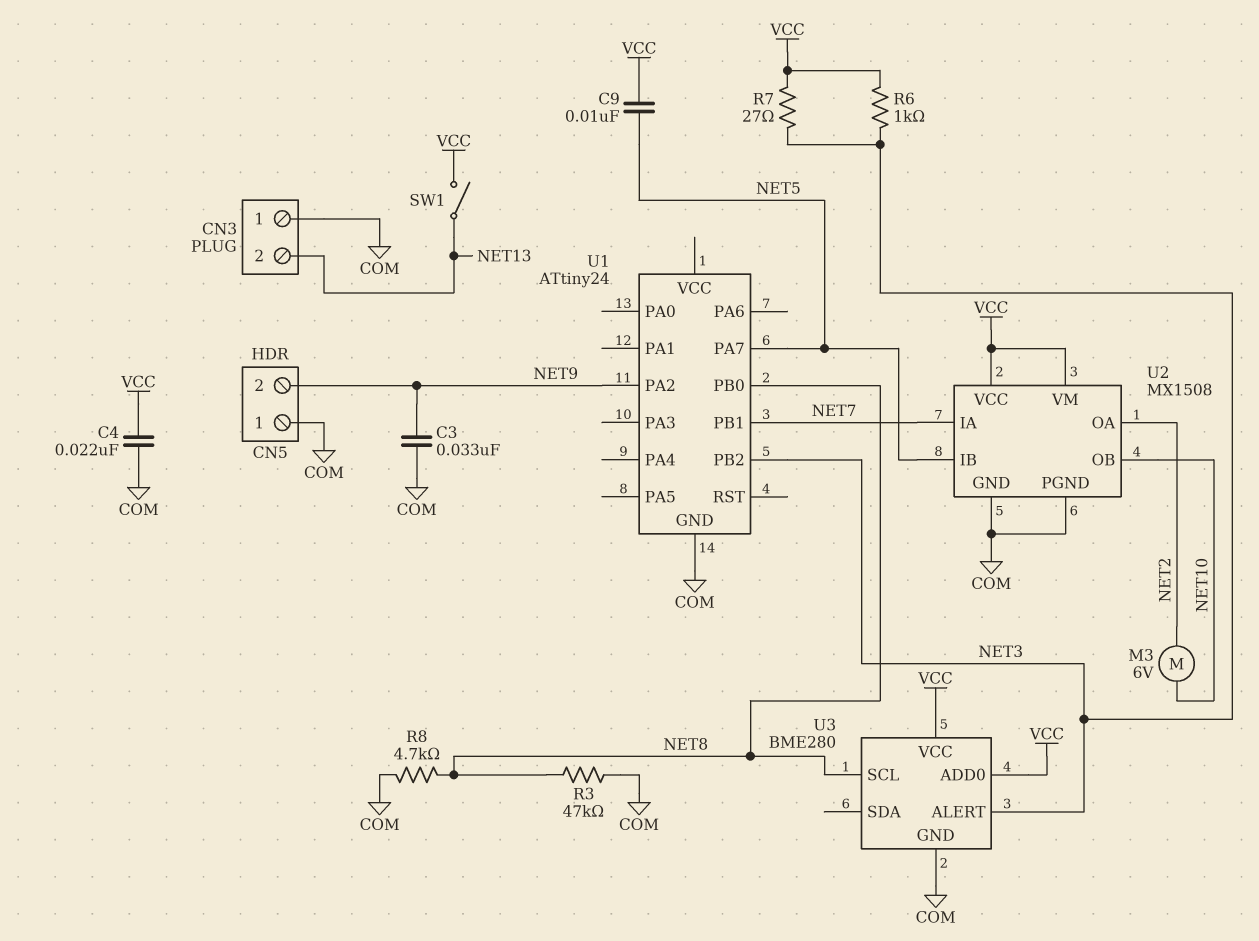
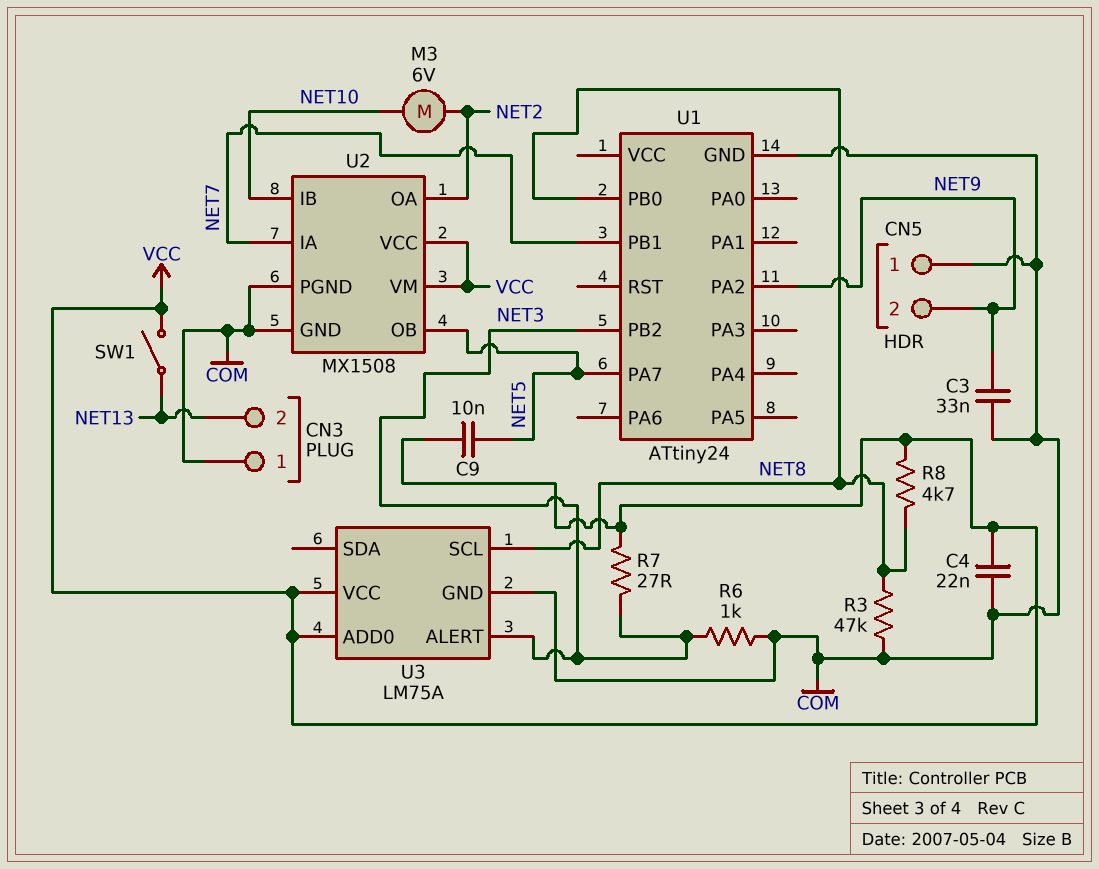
R6: 1k (NET3, VCC) -> 1k (COM, NET3)
R8: 4.7k (COM, NET8) -> 4.7k (NET8, VCC)
U2 pin IB: NET5 -> NET10
U2 pin OB: NET10 -> NET5
U3: BME280 -> LM75A

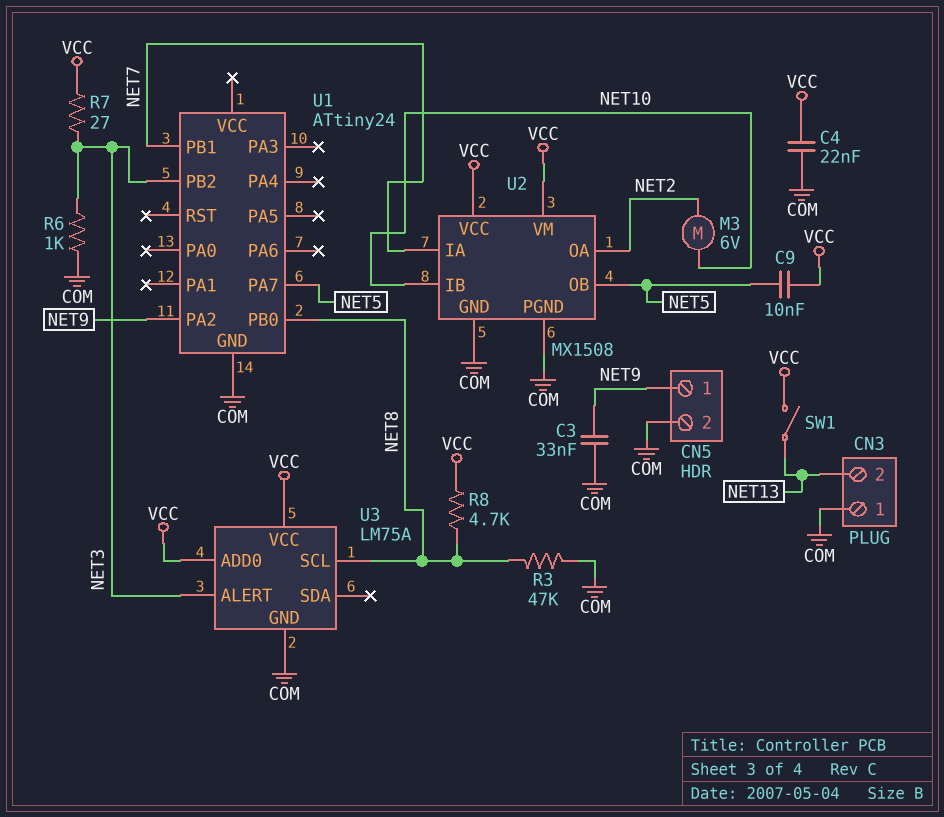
CN5 pin 1: COM -> NET9
CN5 pin 2: NET9 -> COM

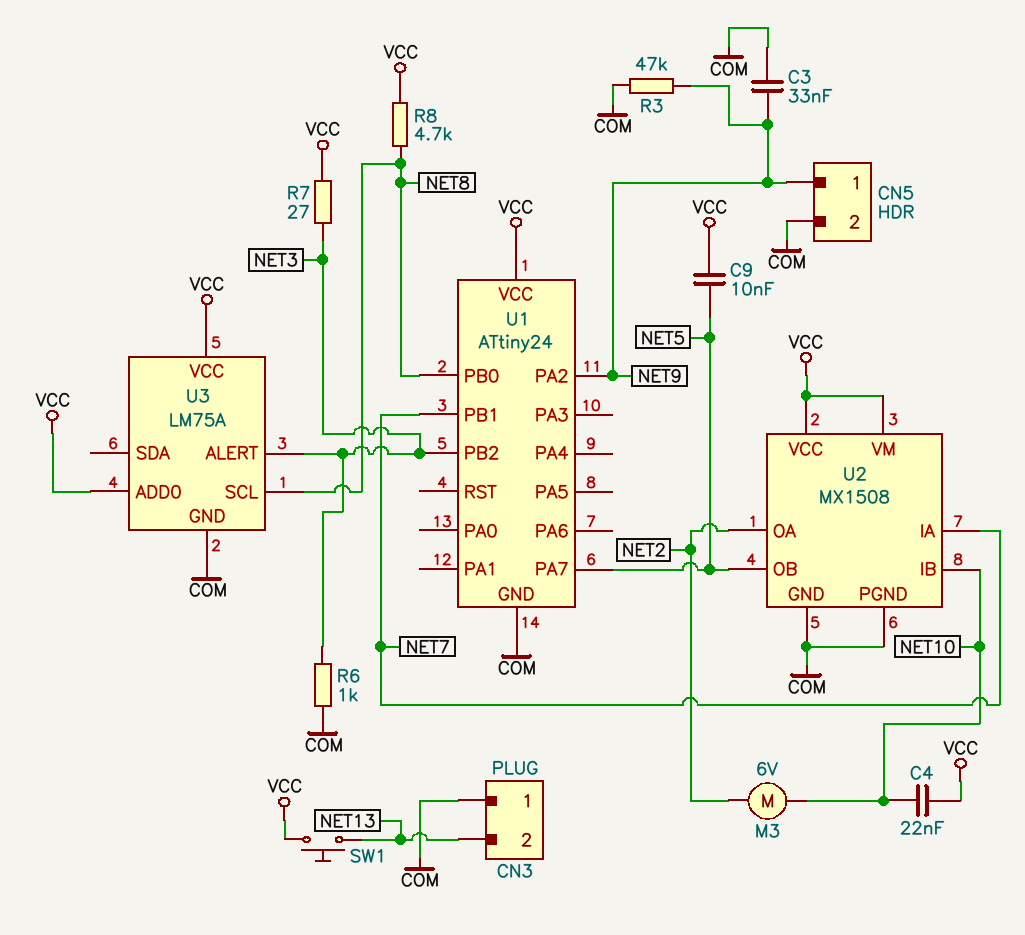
C4: 22nF (COM, VCC) -> 22nF (NET10, VCC)
R3: 47k (COM, NET8) -> 47k (COM, NET9)
SW1: switch (NET13, VCC) -> button (NET13, VCC)
U1 pin VCC: none -> VCC

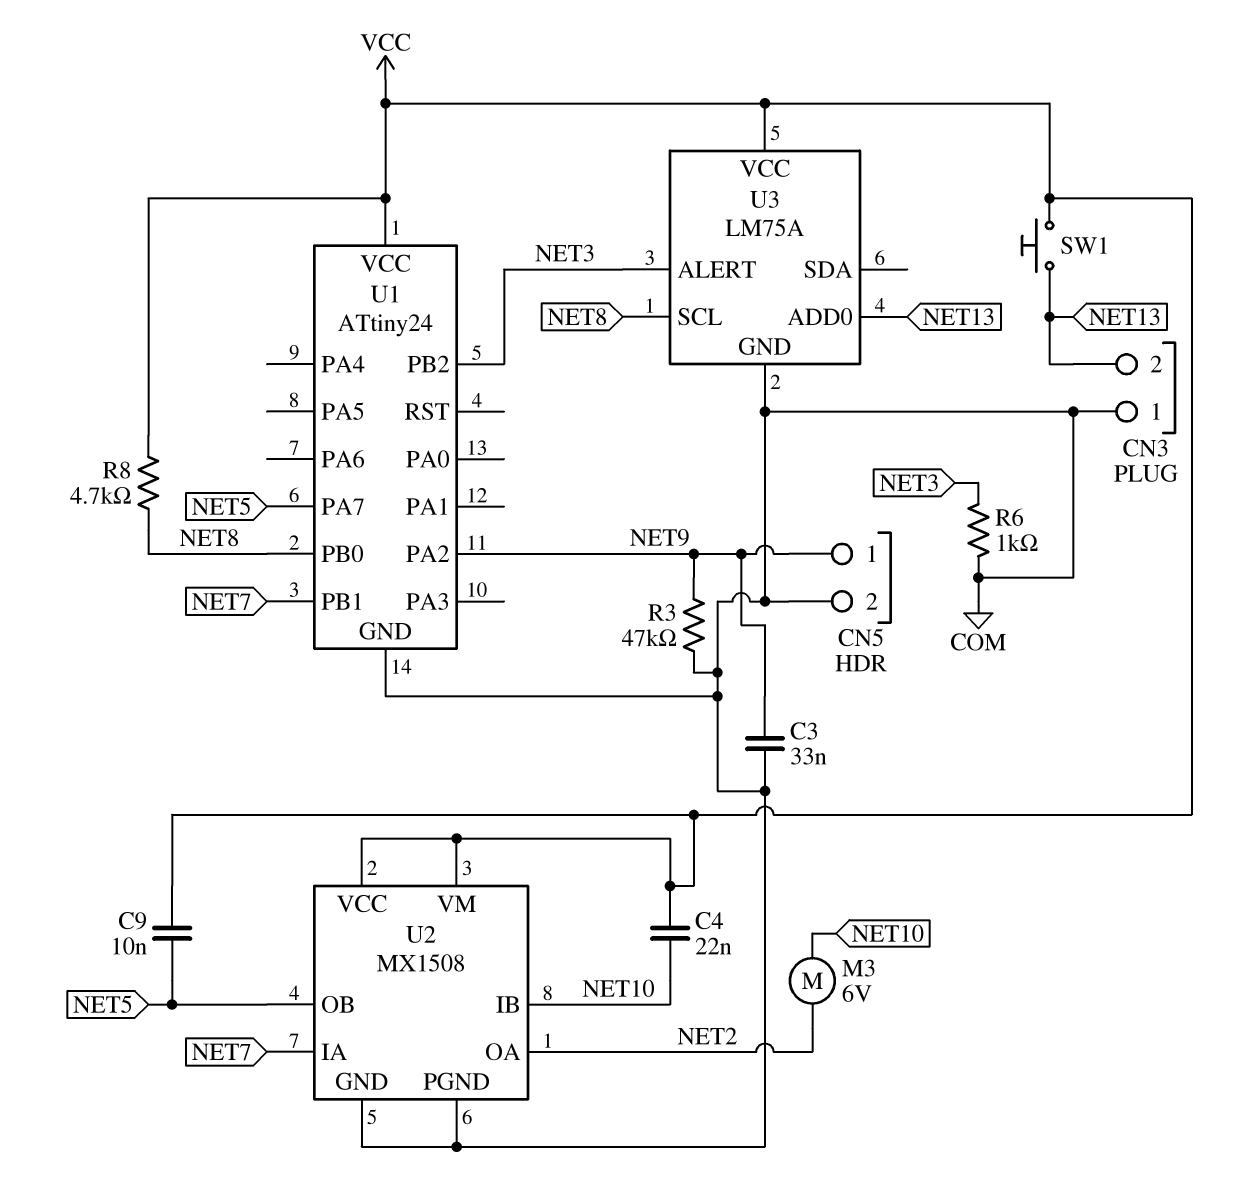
R7: 27 (NET3, VCC) -> none
U3 pin ADD0: VCC -> NET13

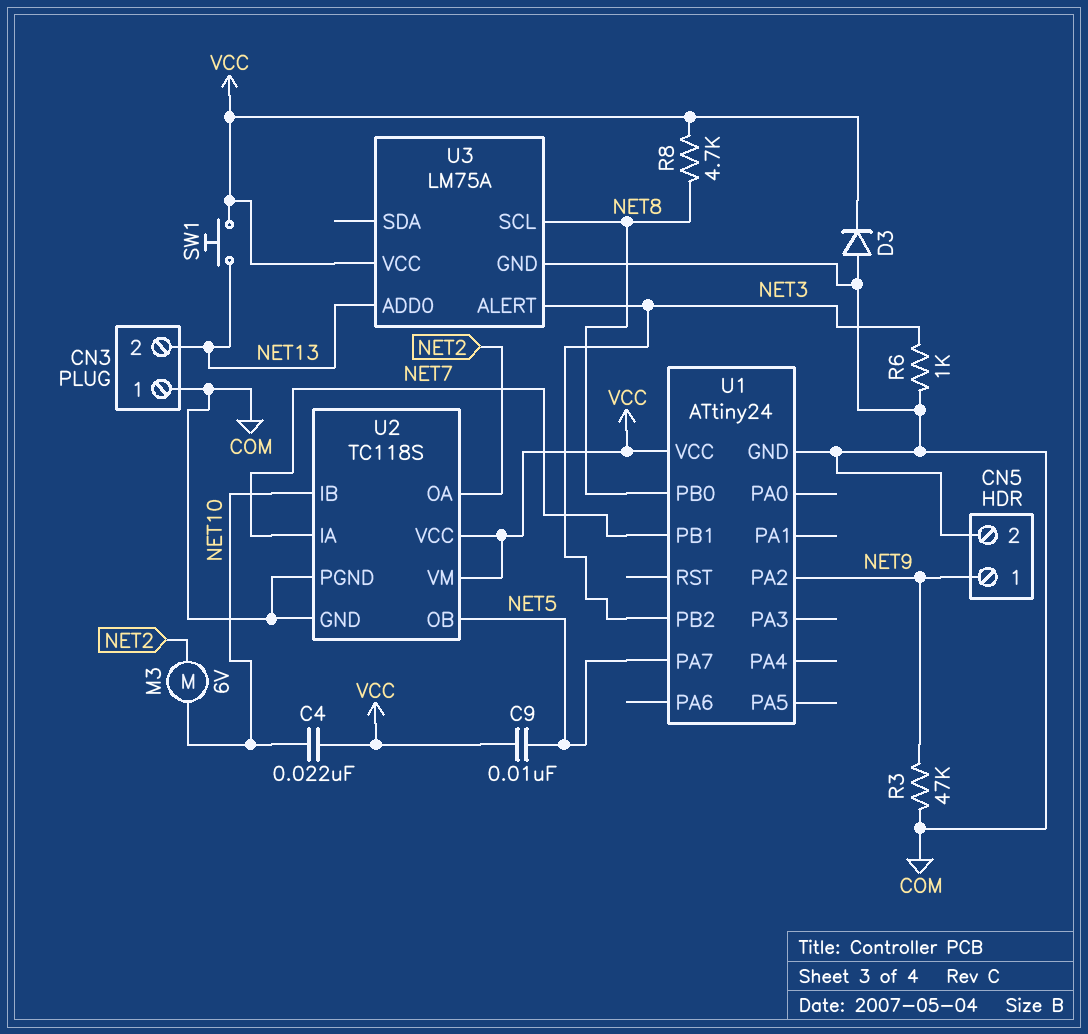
C3: 33nF (COM, NET9) -> none
D3: none -> diode (A COM, K VCC)
U2: MX1508 -> TC118S

